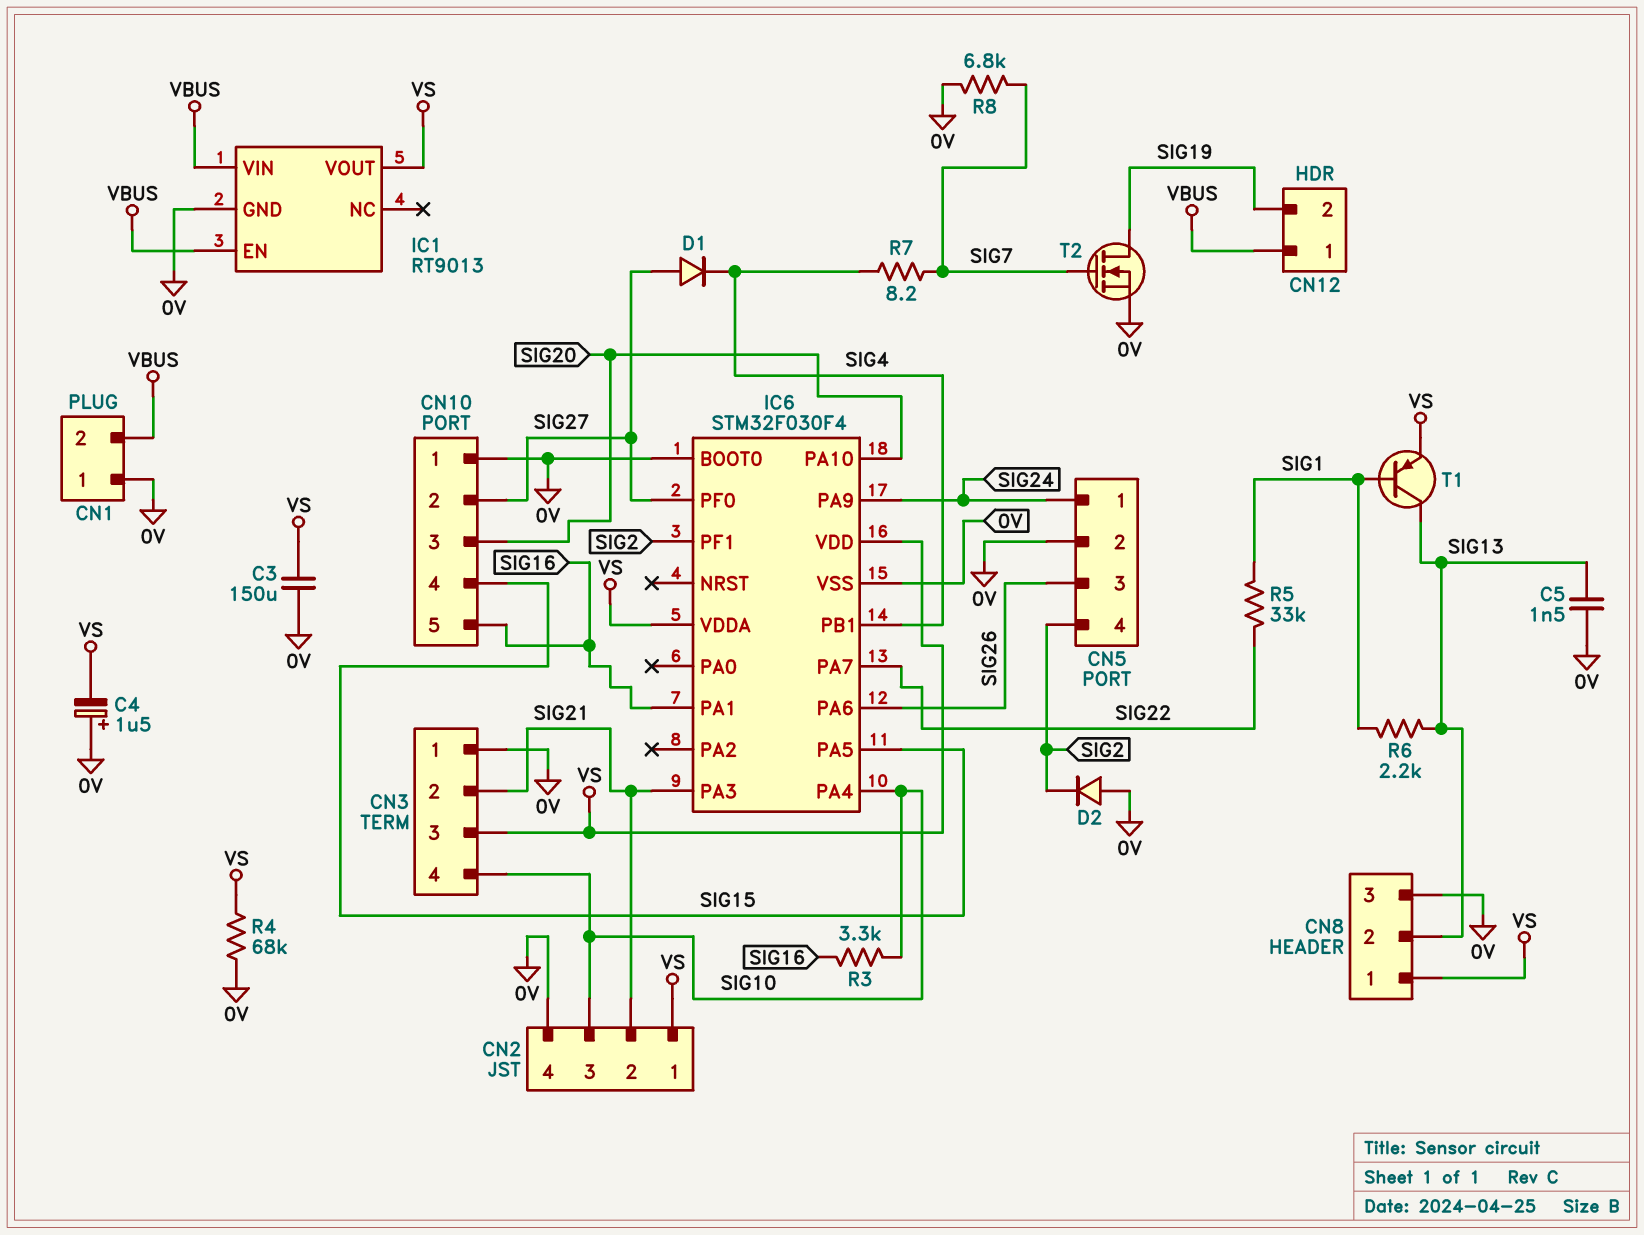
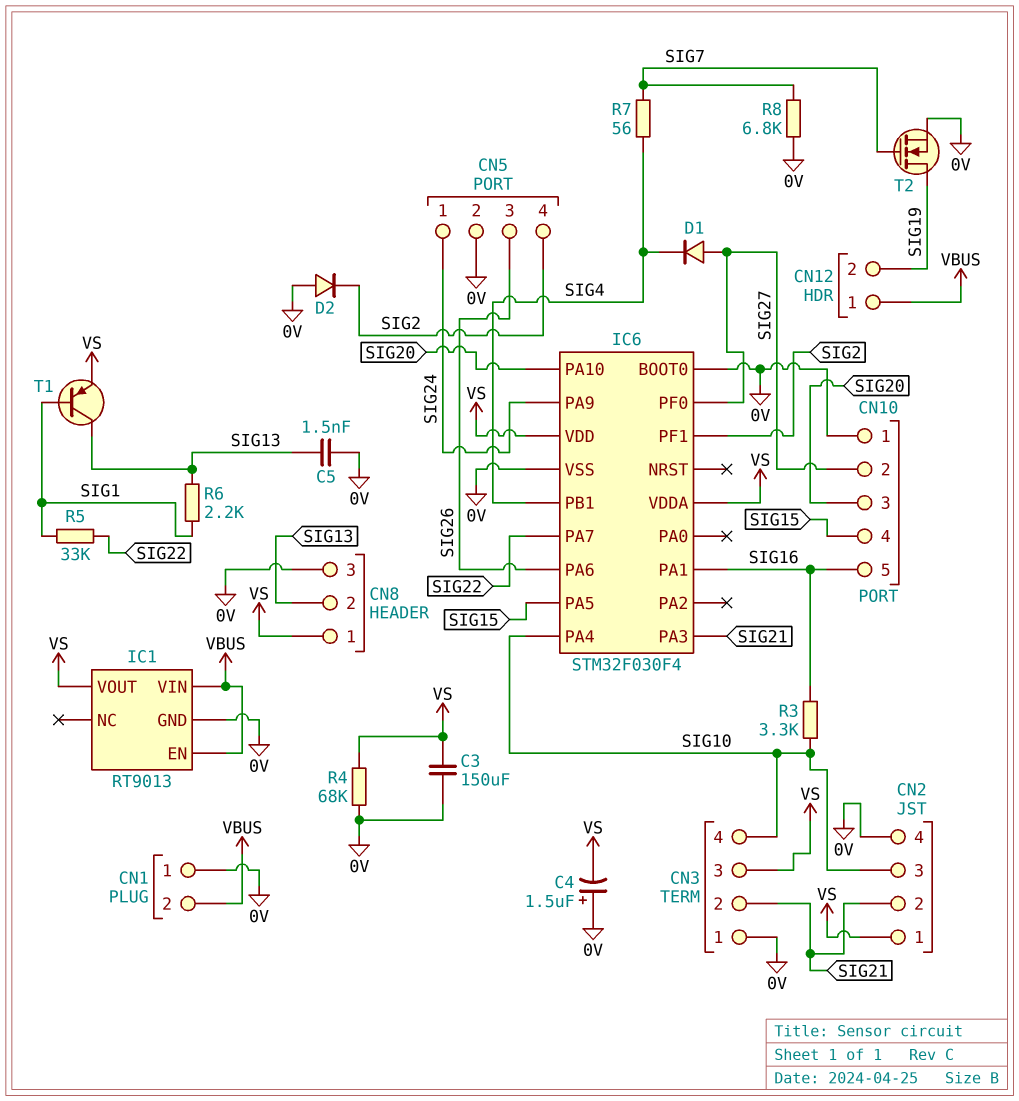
R7: 8.2 (SIG4, SIG7) -> 56 (SIG4, SIG7)

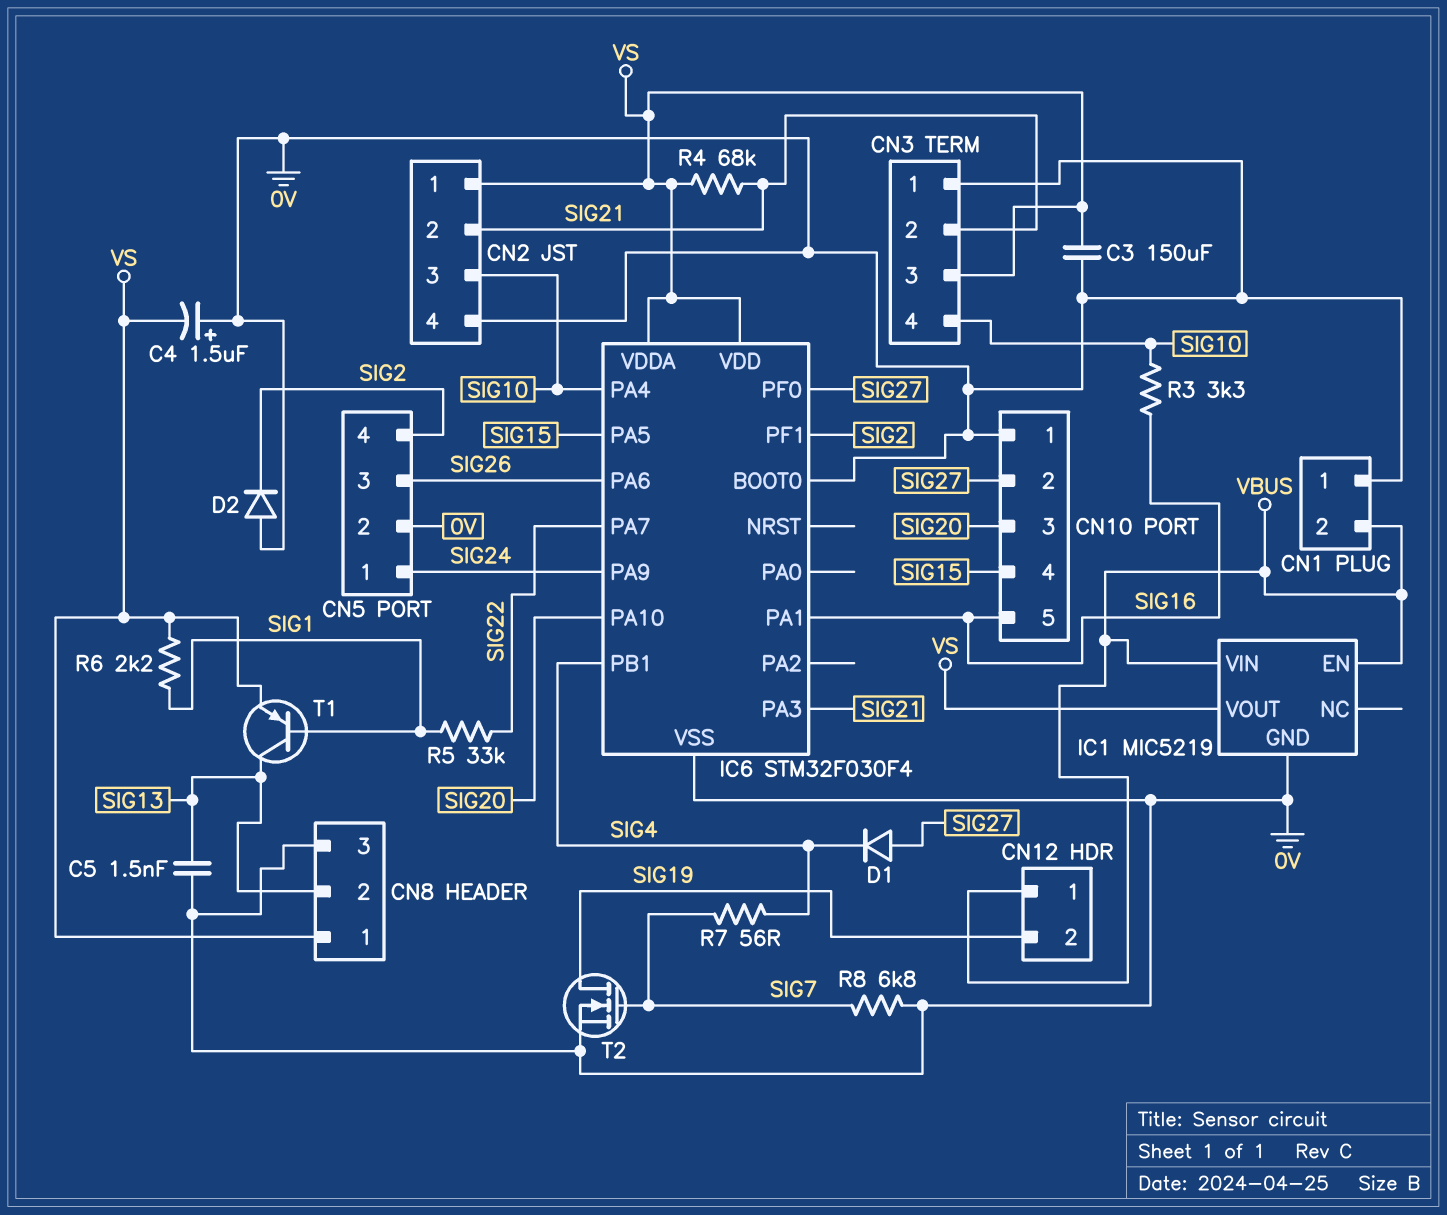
IC1: RT9013 -> MIC5219
R4: 68k (0V, VS) -> 68k (SIG21, VS)
R6: 2.2k (SIG1, SIG13) -> 2.2k (SIG1, VS)

